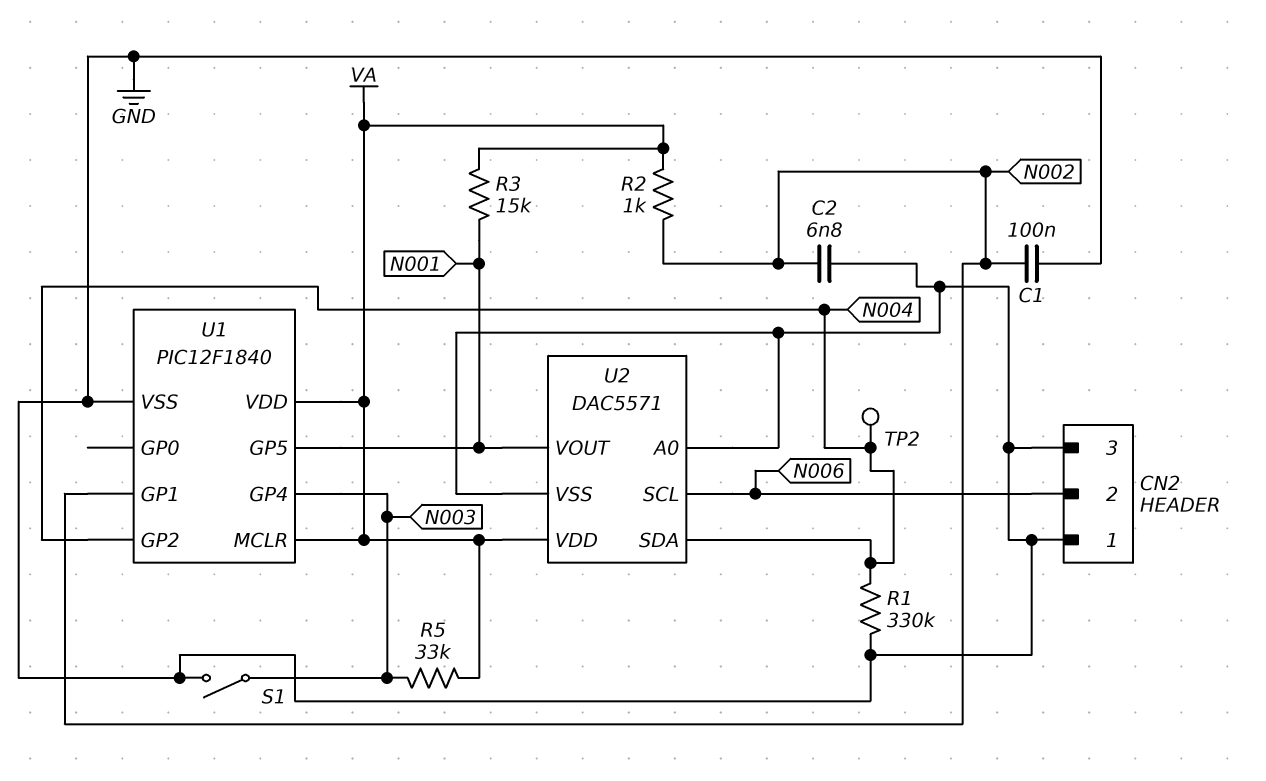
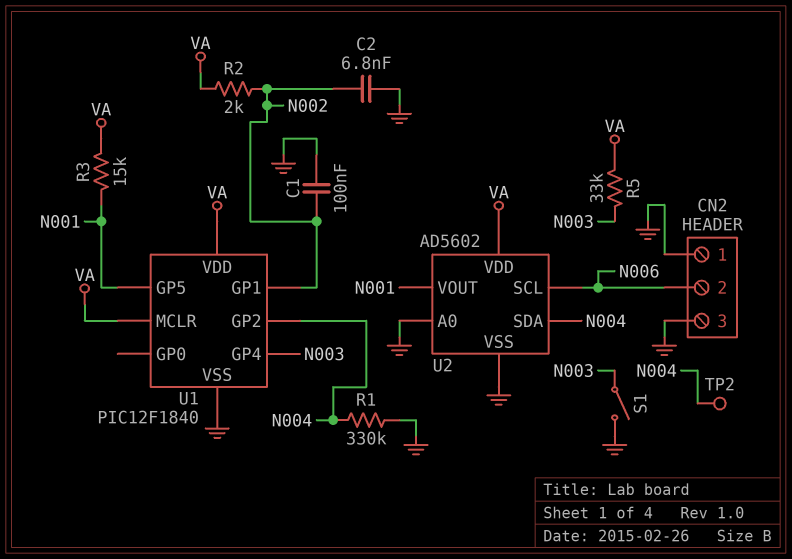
R2: 1k (N002, VA) -> 2k (N002, VA)
U2: DAC5571 -> AD5602

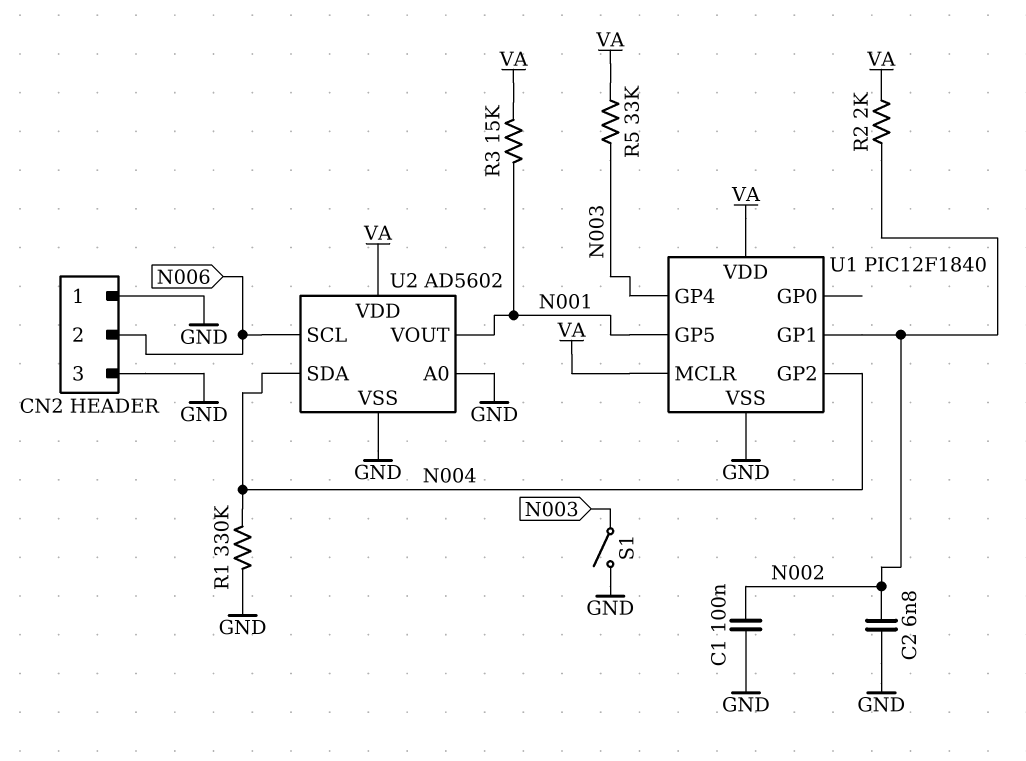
TP2: test point (N004) -> none

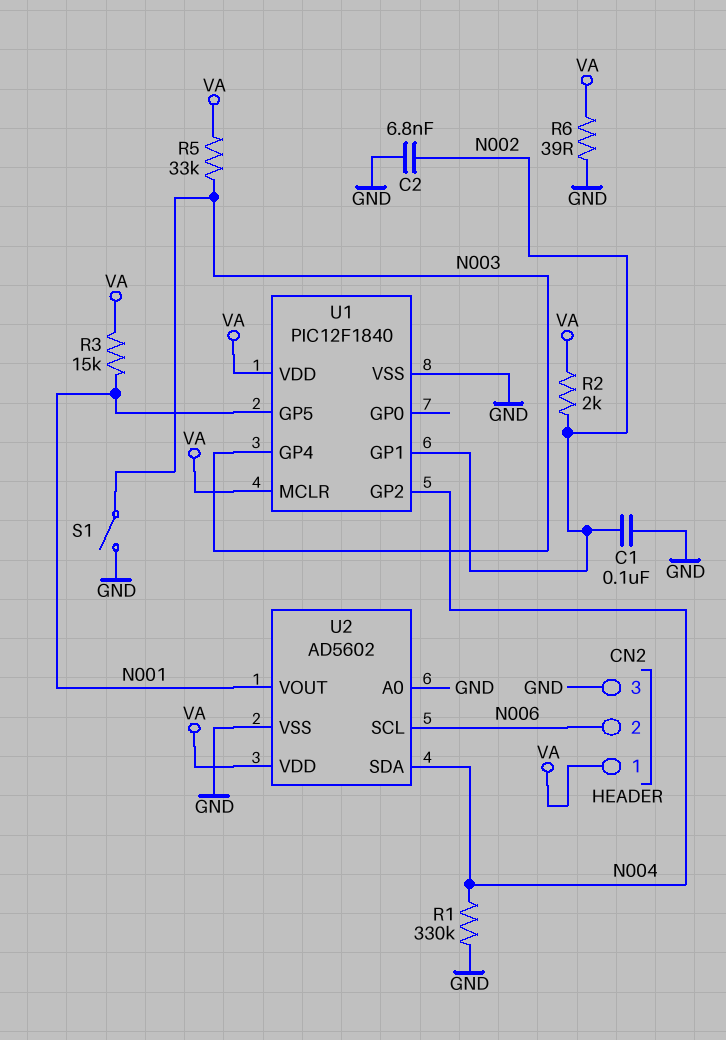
CN2 pin 1: GND -> VA
R6: none -> 39 (GND, VA)

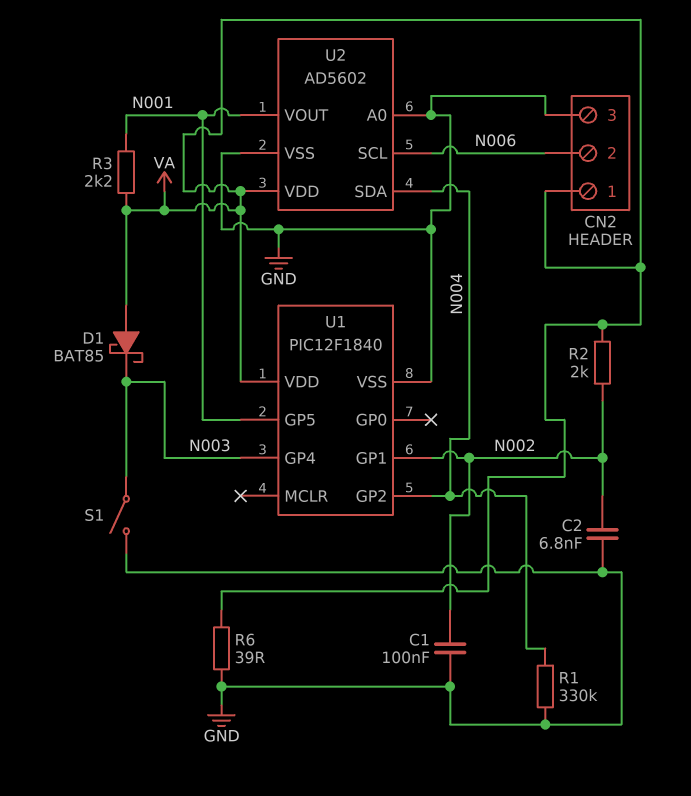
D1: none -> schottky BAT85 (A VA, K N003)
R3: 15k (N001, VA) -> 2.2k (N001, VA)
R5: 33k (N003, VA) -> none
U1 pin MCLR: VA -> none

